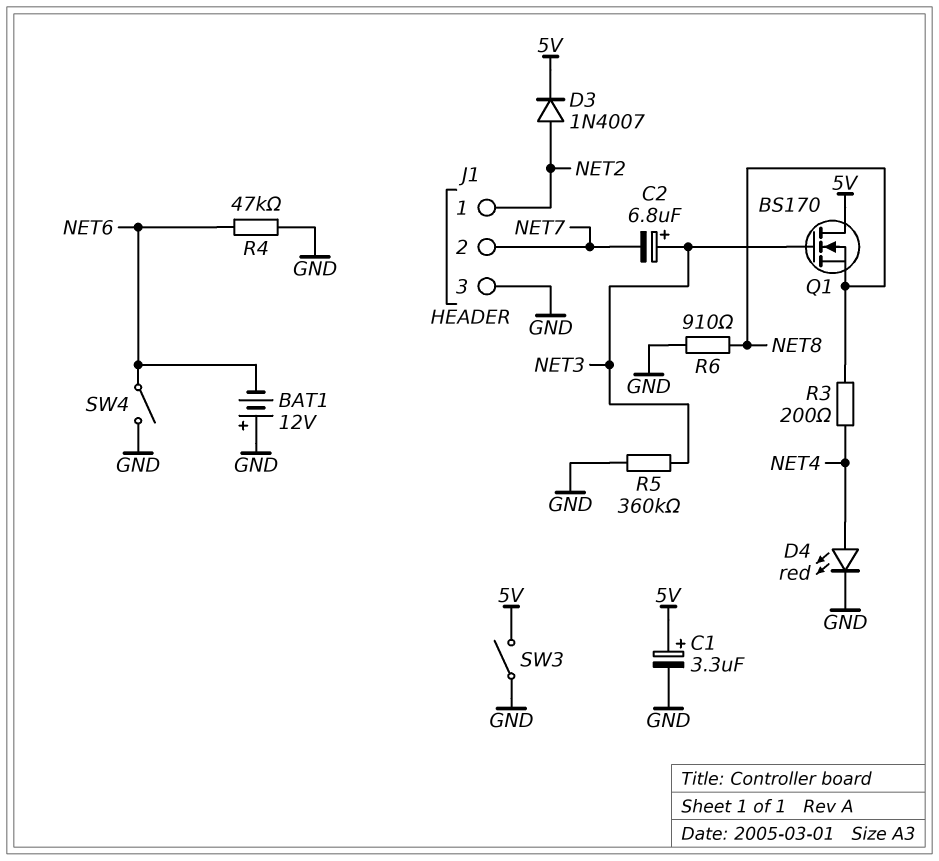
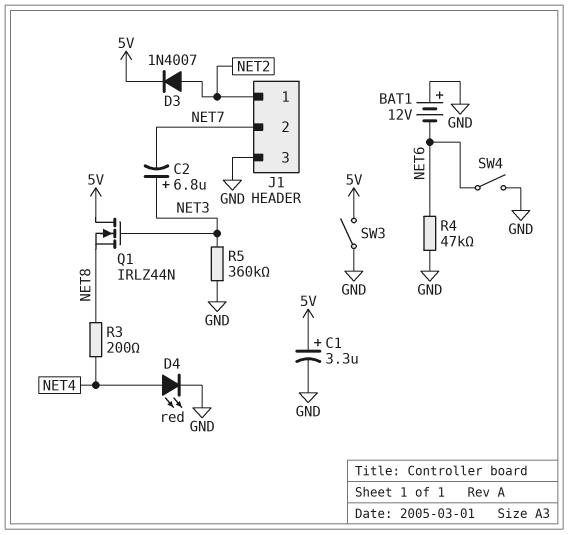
Q1: NMOS BS170 (G NET3, D 5V, S NET8) -> NMOS IRLZ44N (G NET3, D 5V, S NET8)
R6: 910 (GND, NET8) -> none

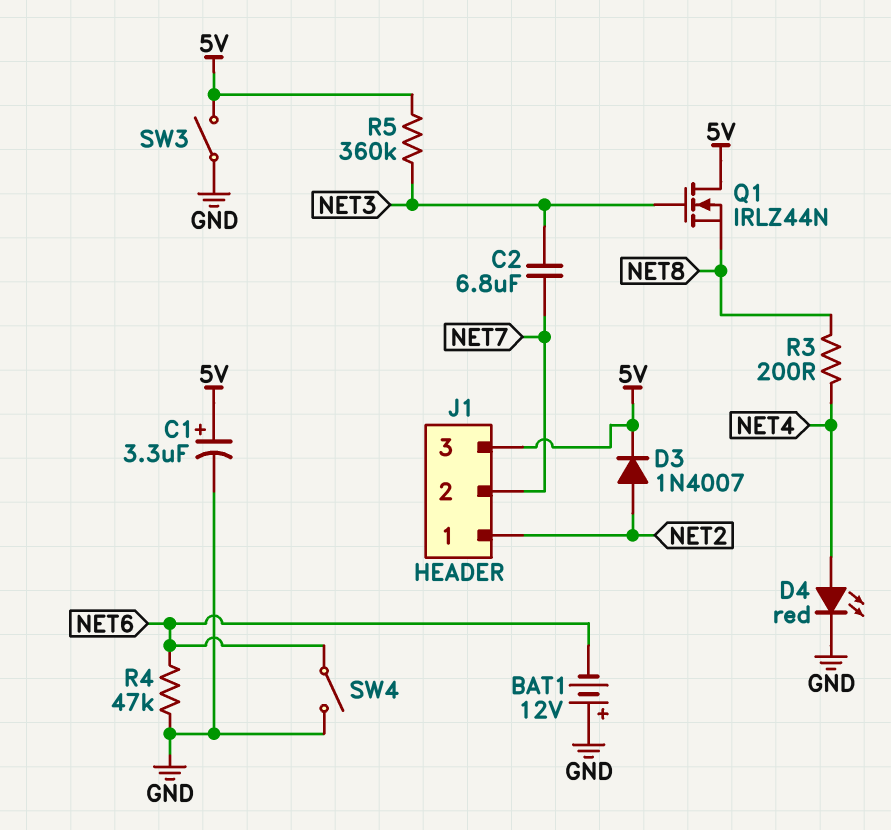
C2: 6.8uF (plus NET3, minus NET7) -> 6.8uF (NET3, NET7)
J1 pin 3: GND -> 5V
R5: 360k (GND, NET3) -> 360k (5V, NET3)

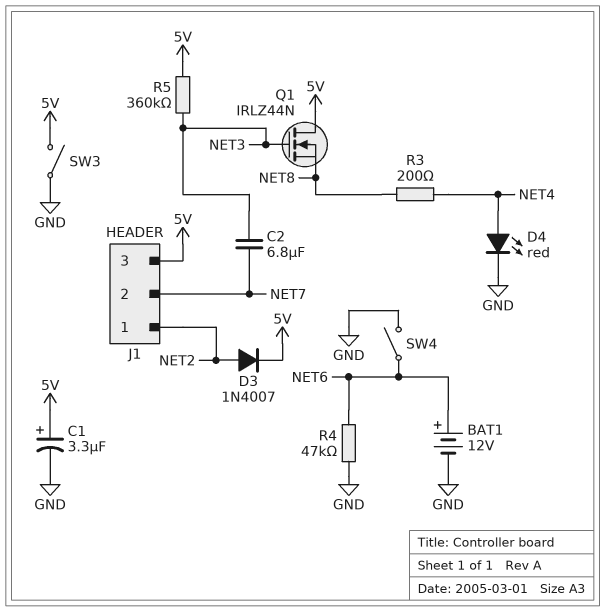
BAT1: 12V (plus GND, minus NET6) -> 12V (plus NET6, minus GND)

